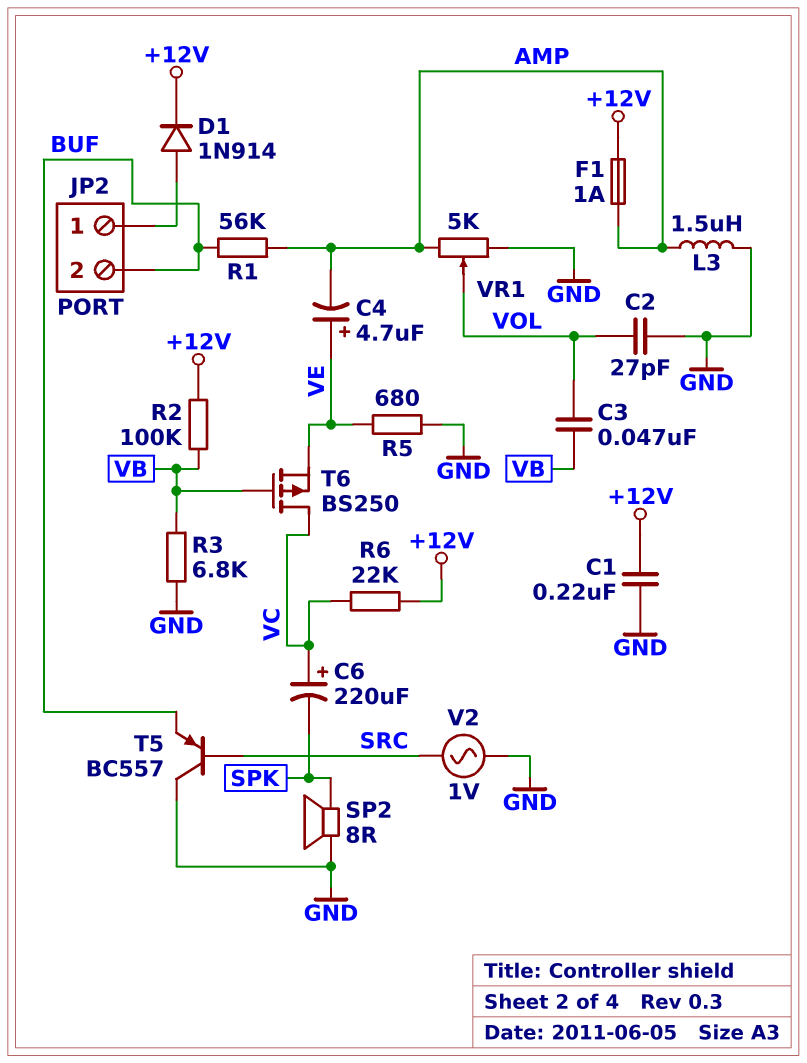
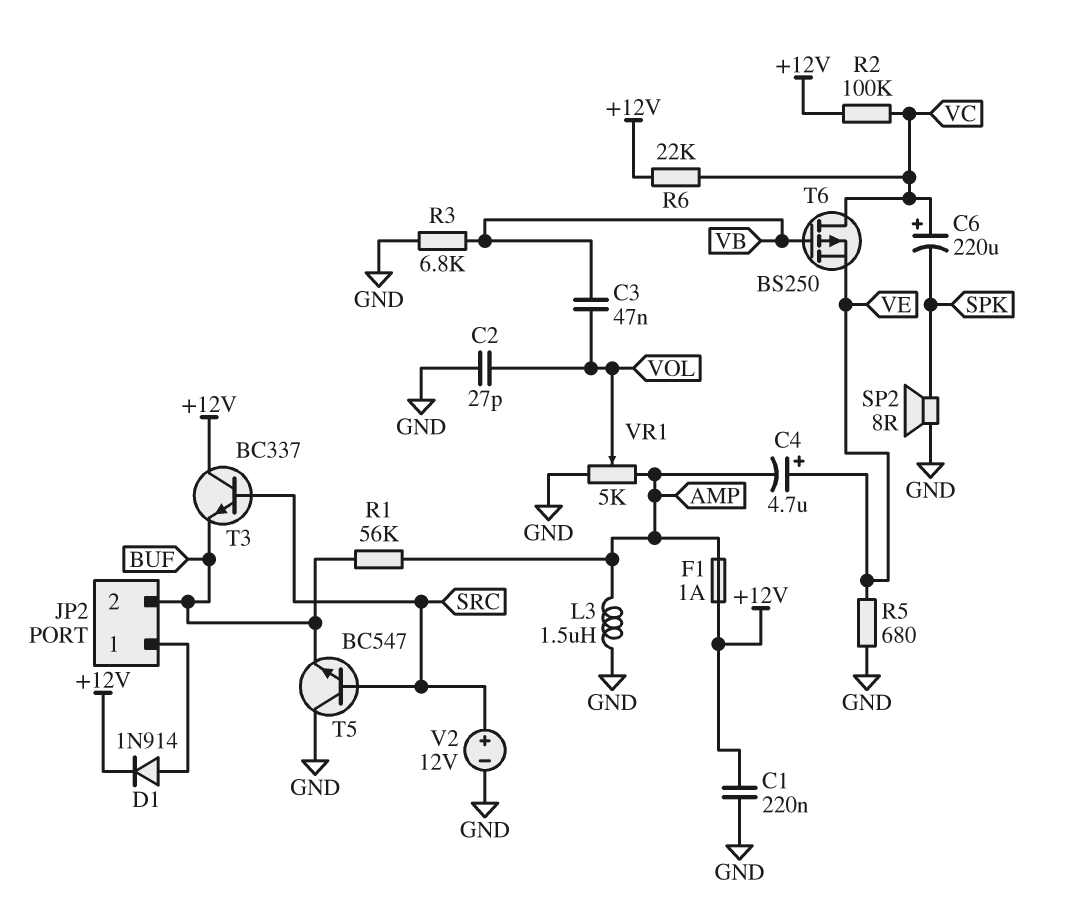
R2: 100k (+12V, VB) -> 100k (+12V, VC)
T3: none -> NPN BC337 (B SRC, C +12V, E BUF)
T5: PNP BC557 (B SRC, C GND, E BUF) -> NPN BC547 (B SRC, C GND, E BUF)
V2: AC 1V (GND, SRC) -> 12V (plus SRC, minus GND)

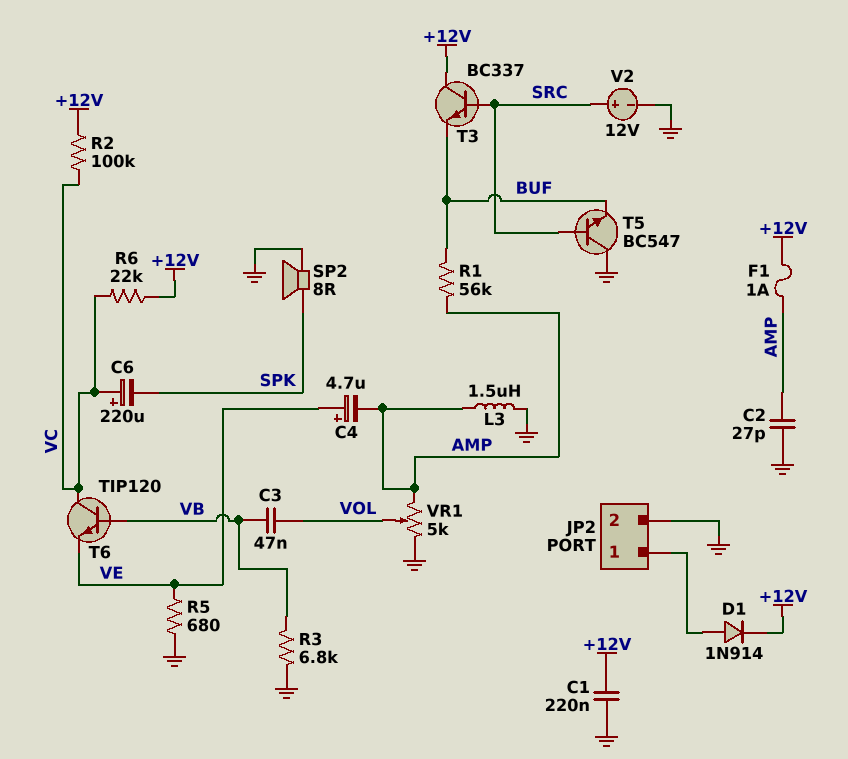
C2: 27pF (GND, VOL) -> 27pF (AMP, GND)
JP2 pin 2: BUF -> GND
T6: PMOS BS250 (G VB, D VC, S VE) -> NPN TIP120 (B VB, C VC, E VE)

